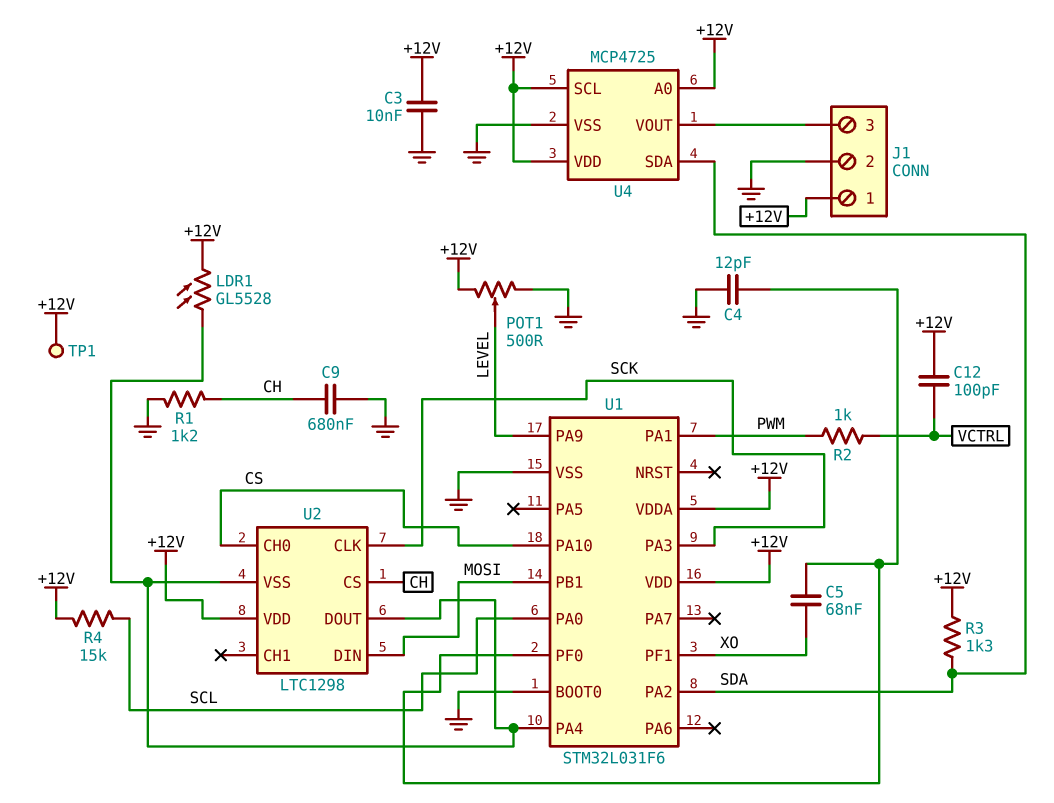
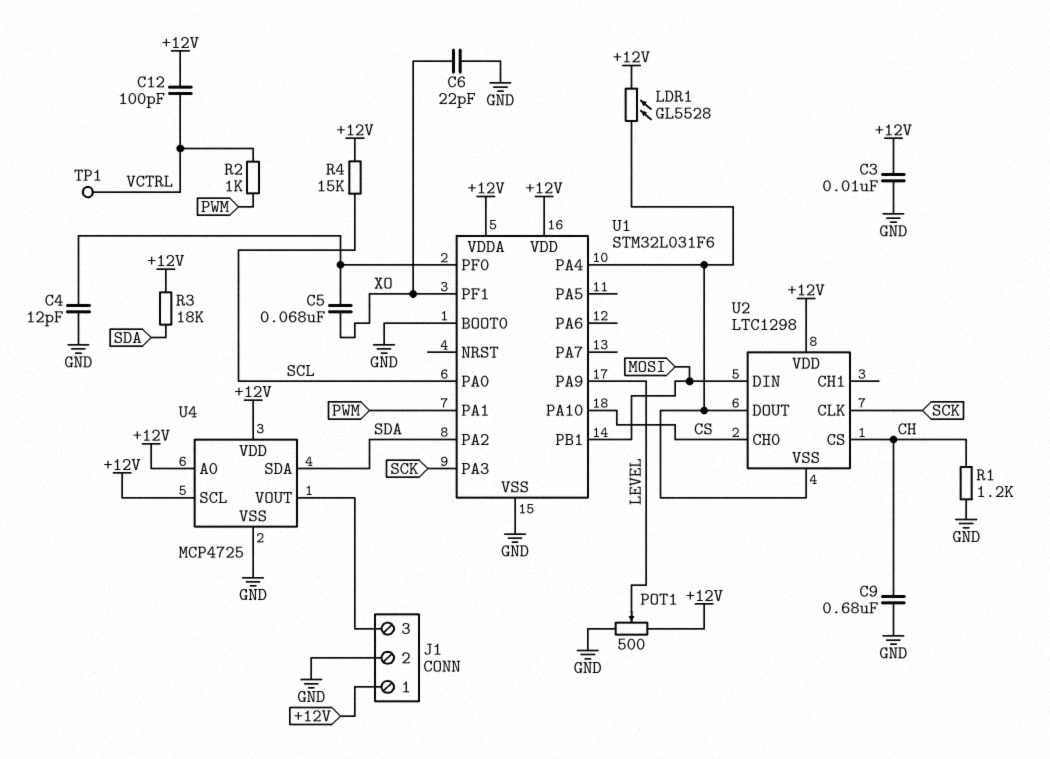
C6: none -> 22pF (GND, XO)
R3: 1.3k (+12V, SDA) -> 18k (+12V, SDA)
TP1: test point (+12V) -> test point (VCTRL)

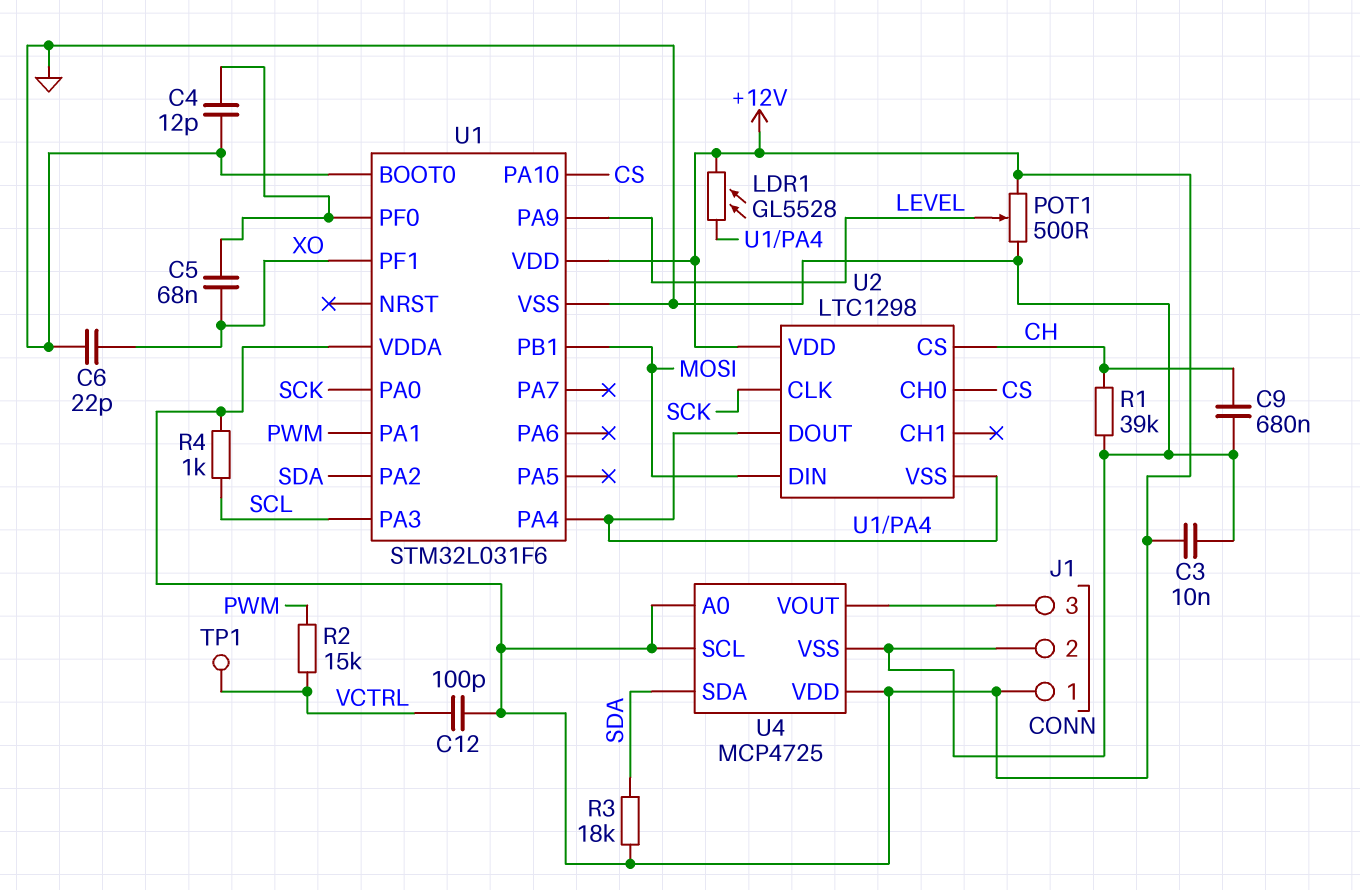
R1: 1.2k (CH, GND) -> 39k (CH, GND)
R2: 1k (PWM, VCTRL) -> 15k (PWM, VCTRL)
R4: 15k (+12V, SCL) -> 1k (+12V, SCL)
U1 pin PA0: SCL -> SCK
U1 pin PA3: SCK -> SCL

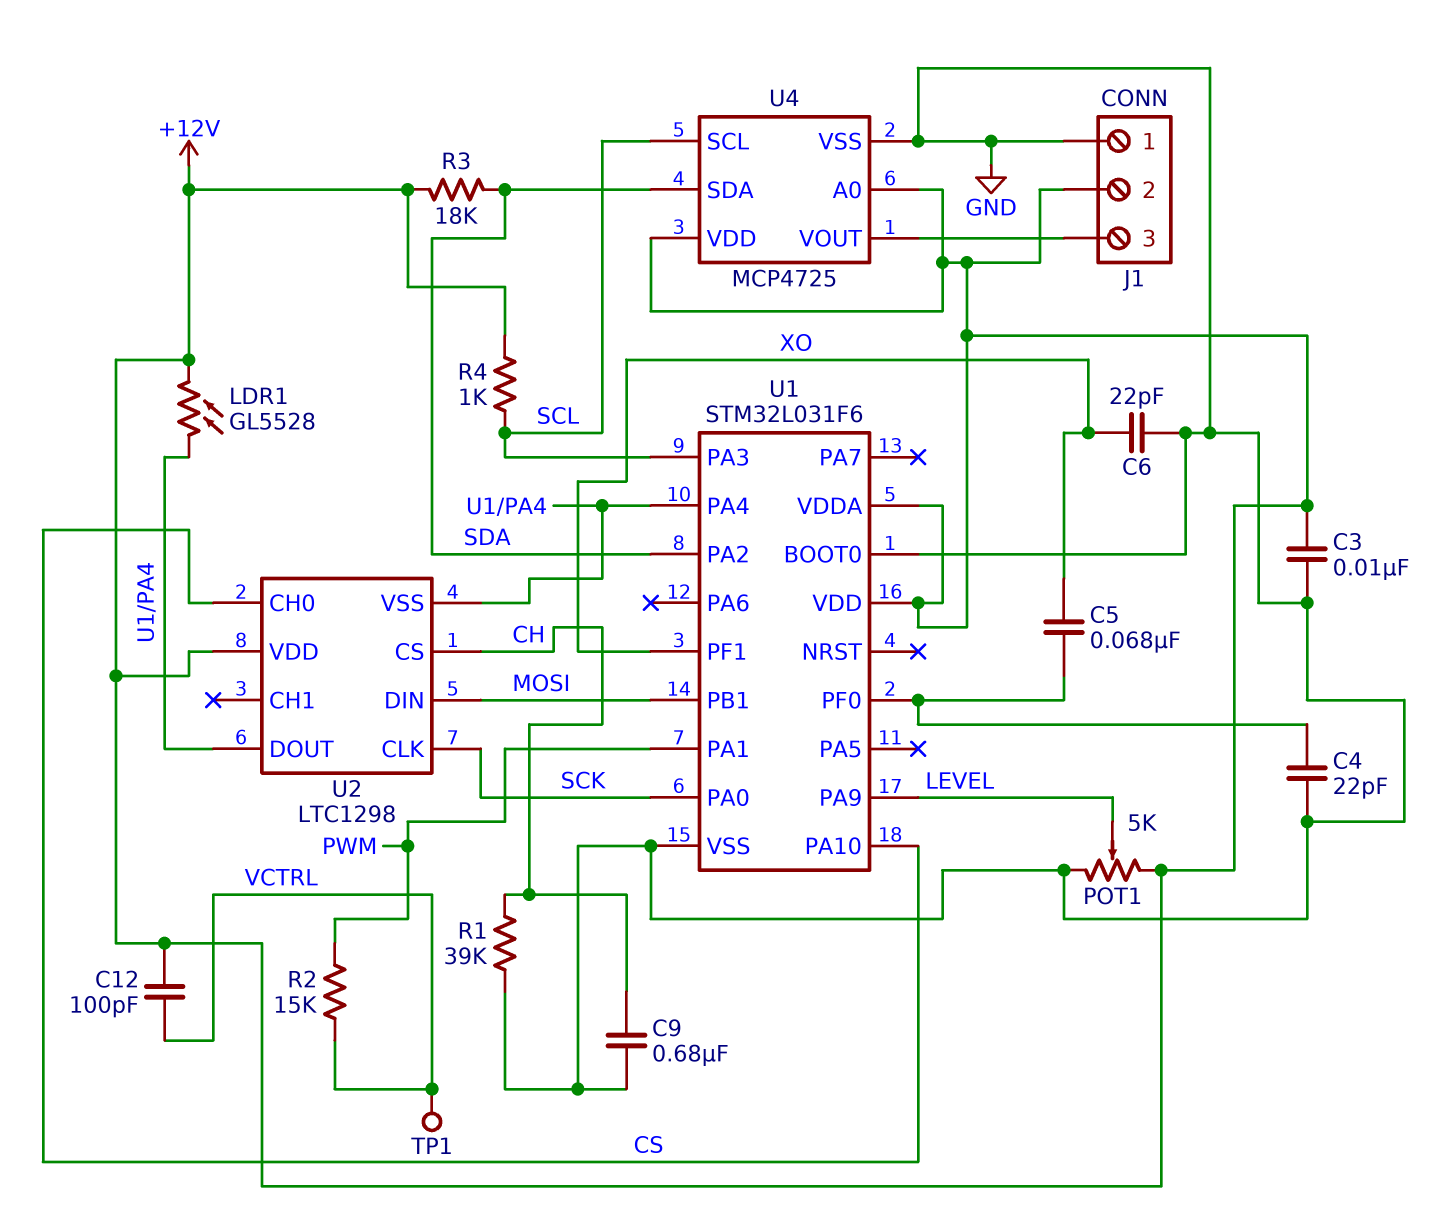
C4: 12pF (GND, U1/PF0) -> 22pF (GND, U1/PF0)
J1 pin 1: +12V -> GND
J1 pin 2: GND -> +12V
POT1: 500 (+12V, GND, wiper LEVEL) -> 5k (+12V, GND, wiper LEVEL)
U4 pin SCL: +12V -> SCL

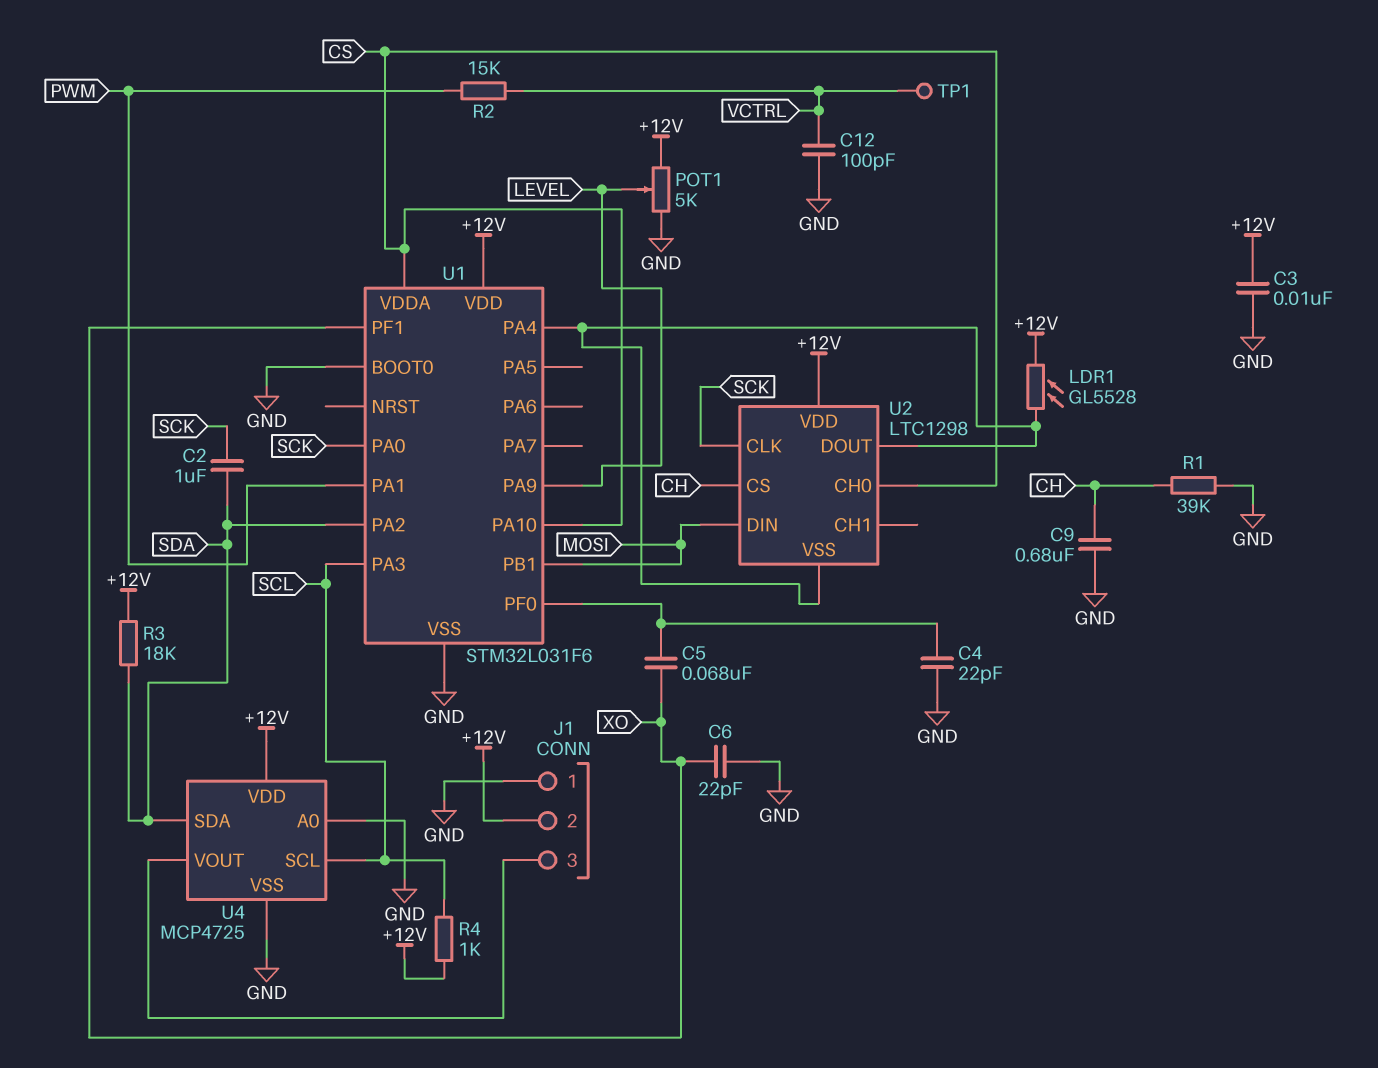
C2: none -> 1uF (SCK, SDA)
C12: 100pF (+12V, VCTRL) -> 100pF (GND, VCTRL)
U1 pin VDDA: +12V -> CS
U4 pin A0: +12V -> GND

